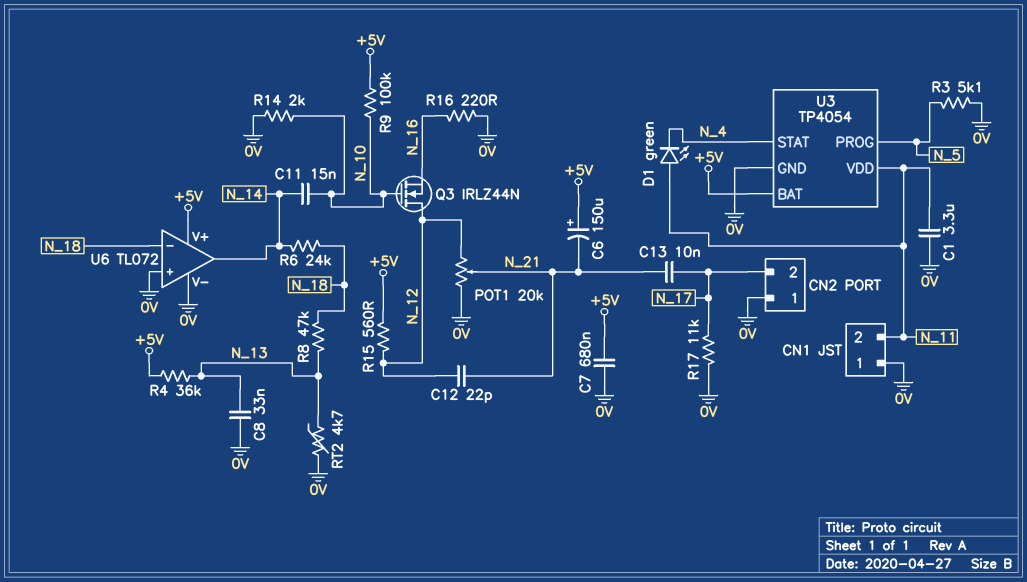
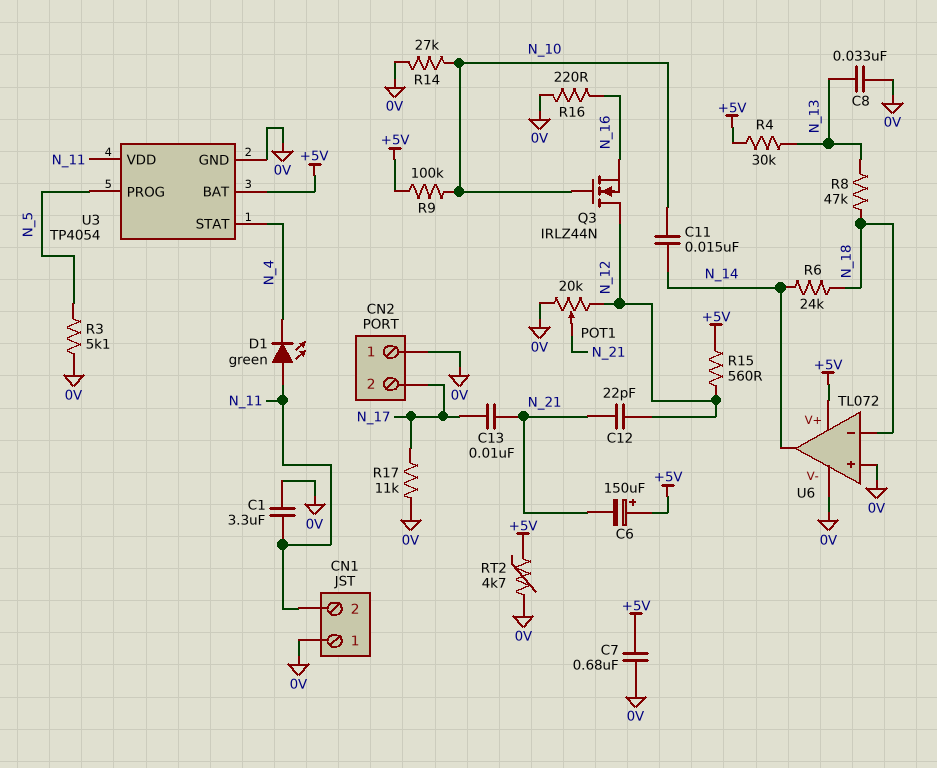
R4: 36k (+5V, N_13) -> 30k (+5V, N_13)
R14: 2k (0V, N_10) -> 27k (0V, N_10)
RT2: 4.7k (0V, N_13) -> 4.7k (+5V, 0V)

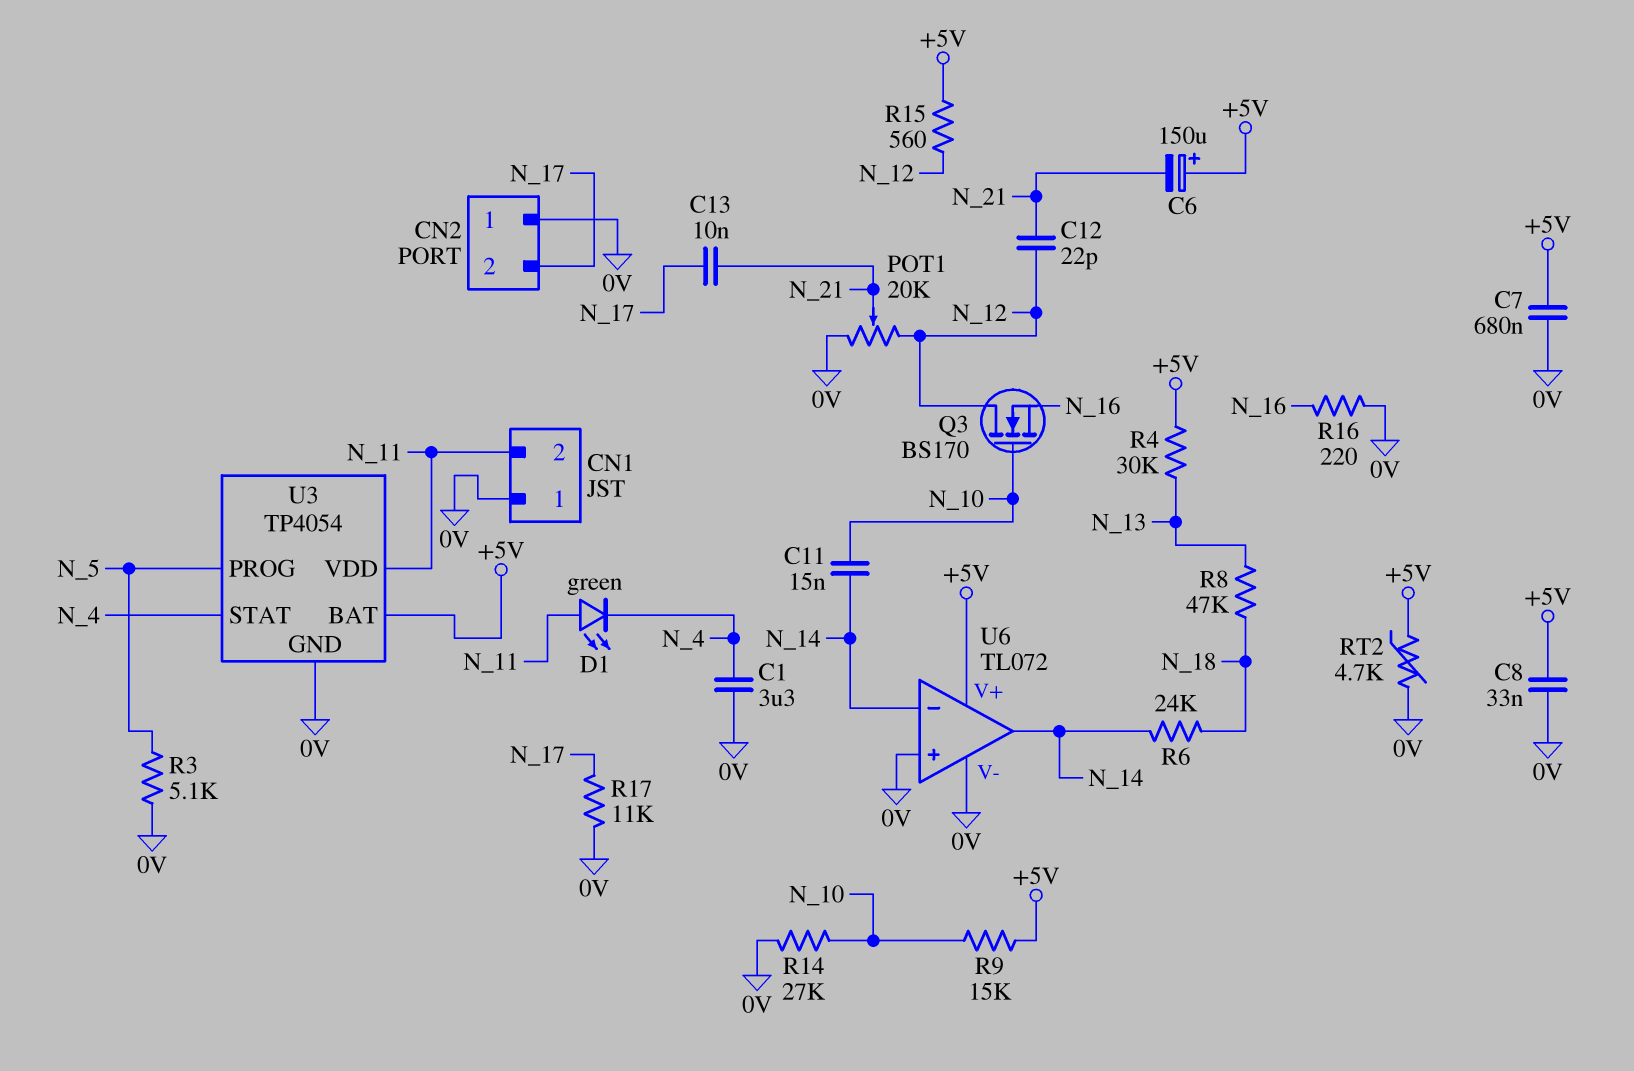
C1: 3.3uF (0V, N_11) -> 3.3uF (0V, N_4)
C8: 33nF (0V, N_13) -> 33nF (+5V, 0V)
Q3: NMOS IRLZ44N (G N_10, D N_12, S N_16) -> NMOS BS170 (G N_10, D N_12, S N_16)
R9: 100k (+5V, N_10) -> 15k (+5V, N_10)
U6 pin in-: N_18 -> N_14

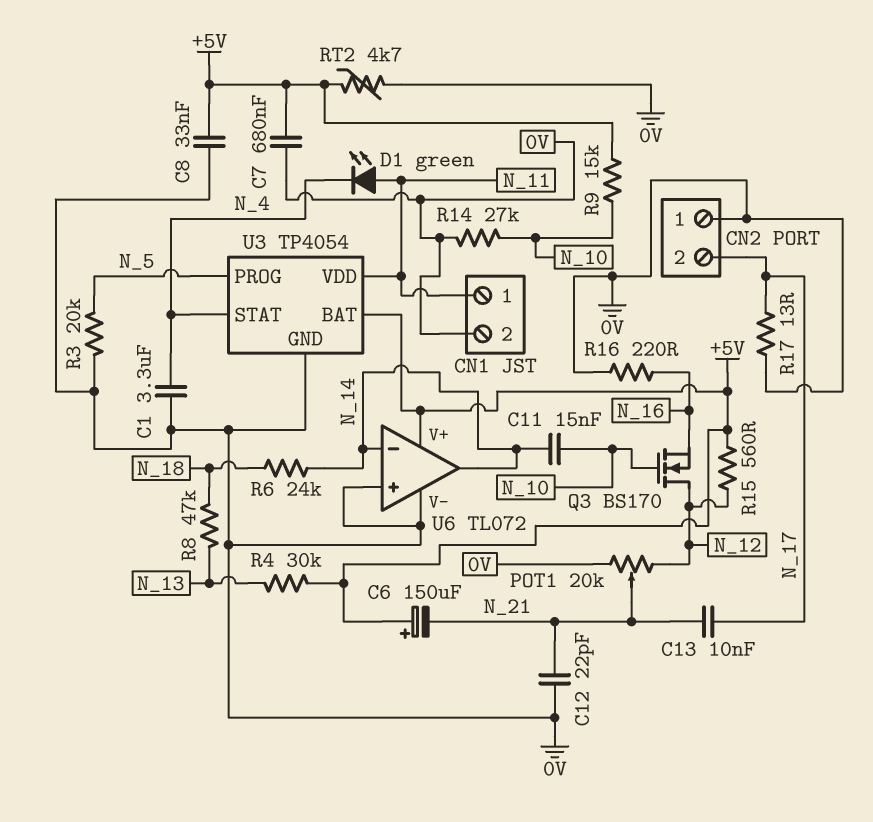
C12: 22pF (N_12, N_21) -> 22pF (0V, N_21)
CN1 pin 1: 0V -> N_11
CN1 pin 2: N_11 -> 0V
R3: 5.1k (0V, N_5) -> 20k (0V, N_5)
R17: 11k (0V, N_17) -> 13 (0V, N_17)

